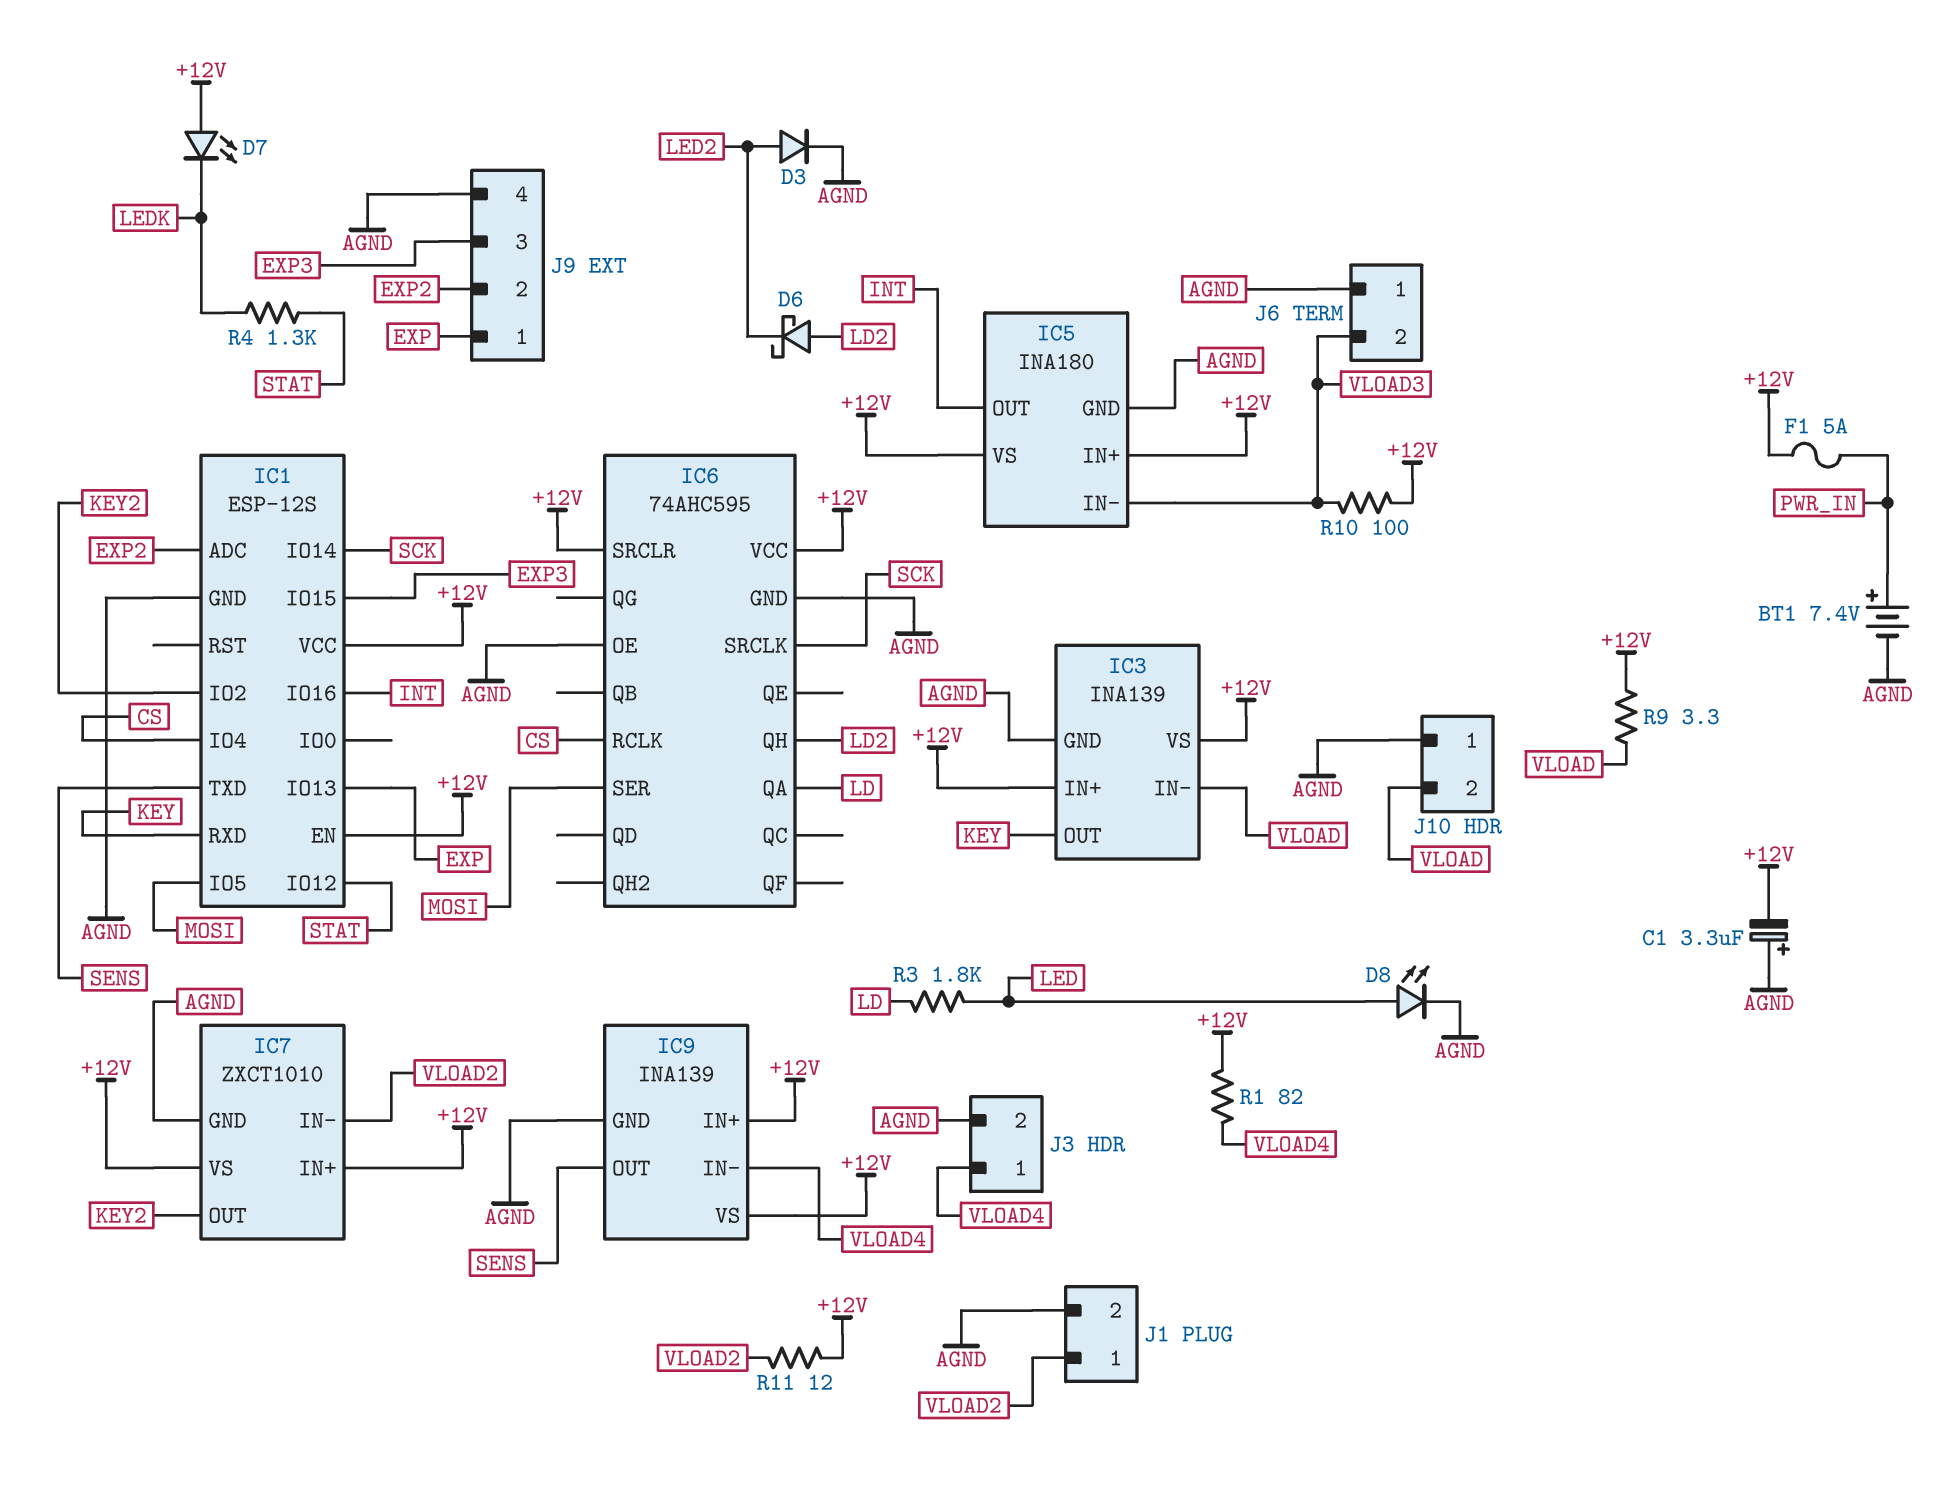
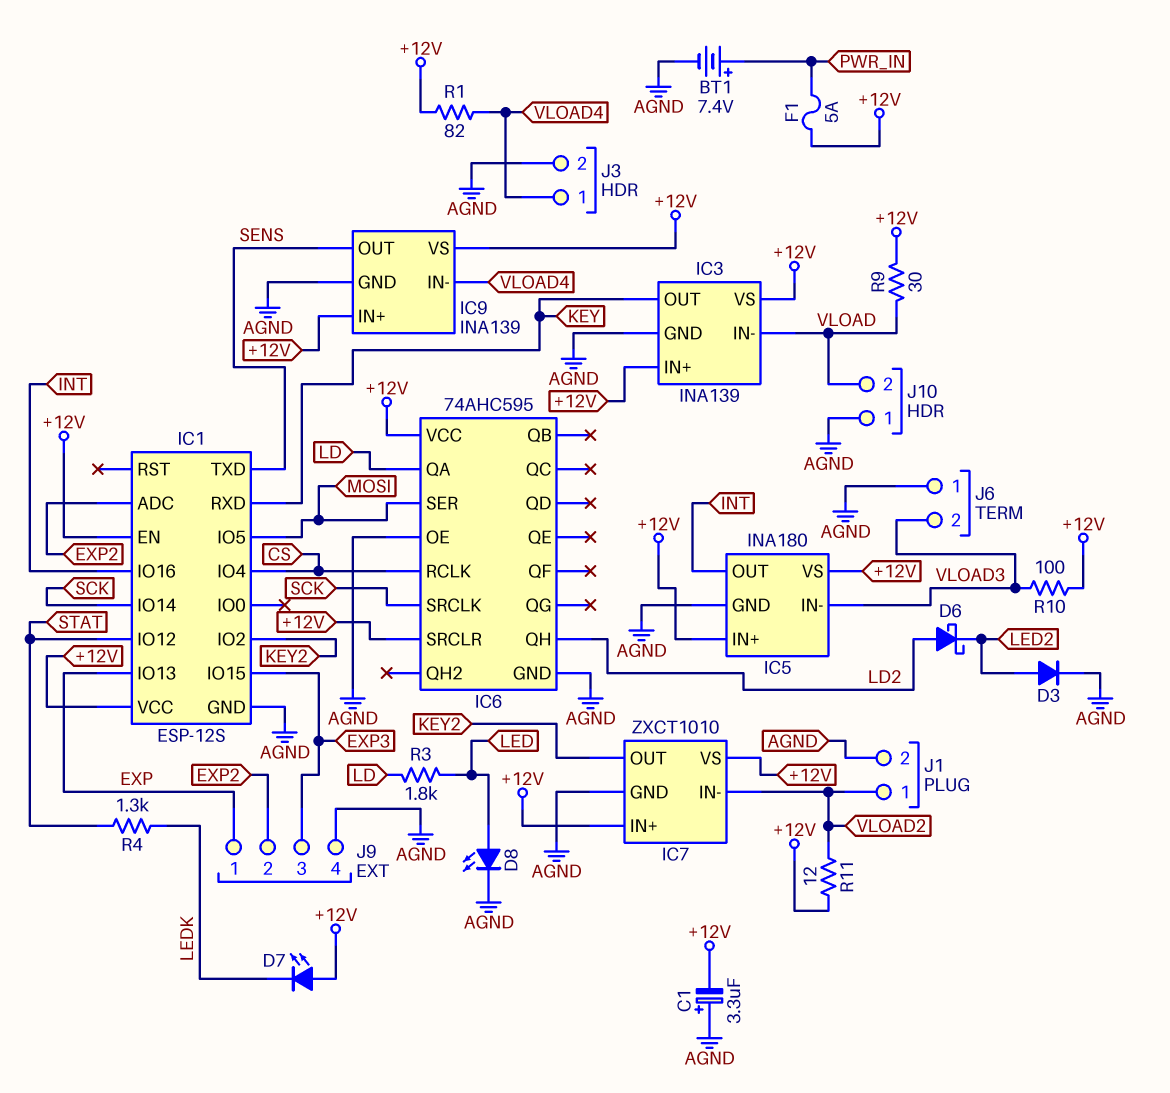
R9: 3.3 (+12V, VLOAD) -> 30 (+12V, VLOAD)

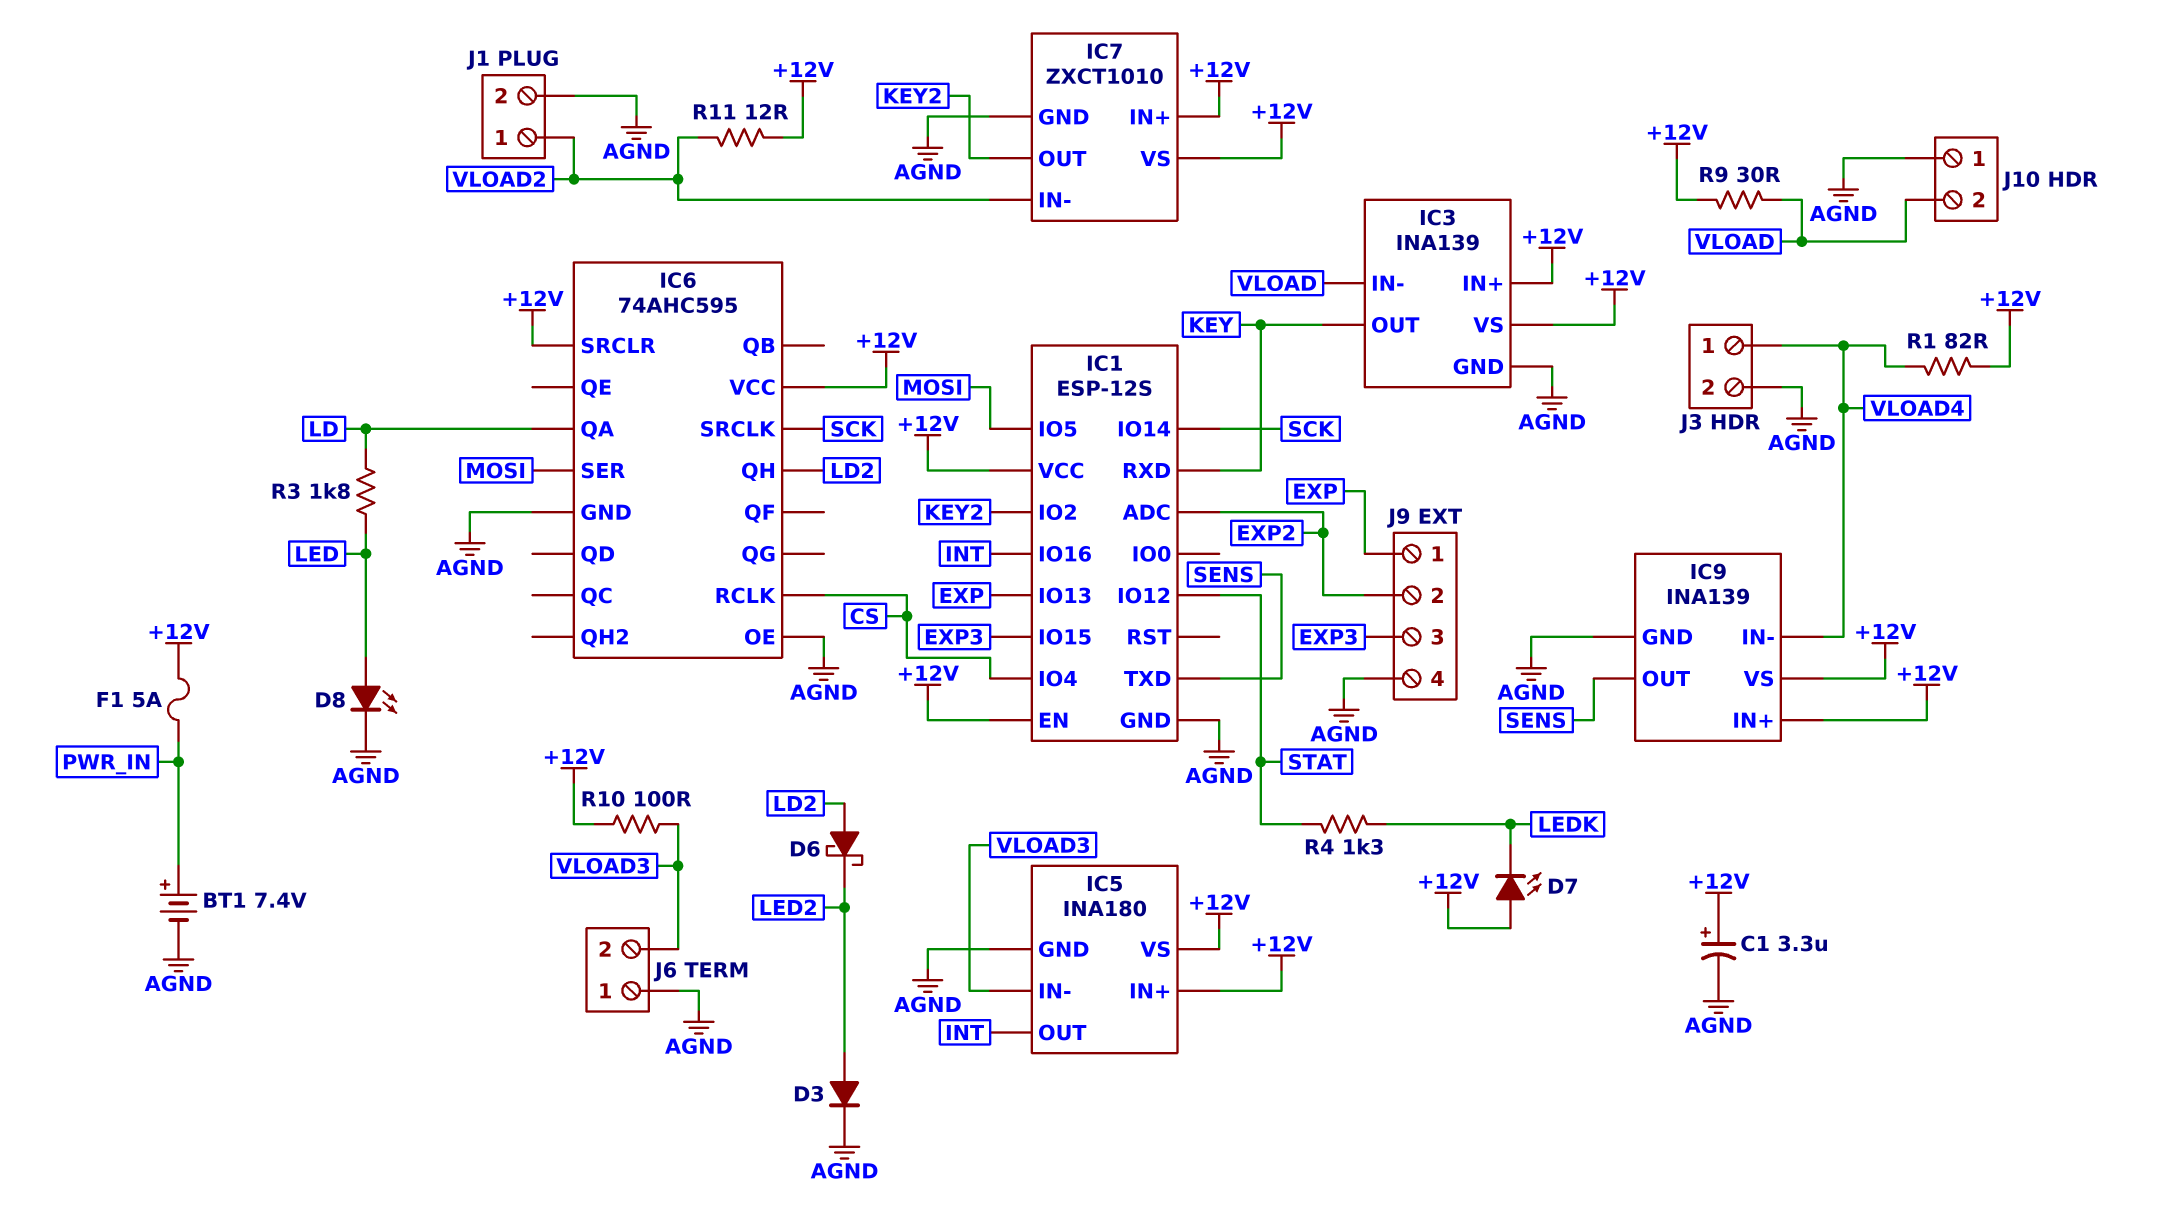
C1: 3.3uF (plus AGND, minus +12V) -> 3.3uF (plus +12V, minus AGND)

